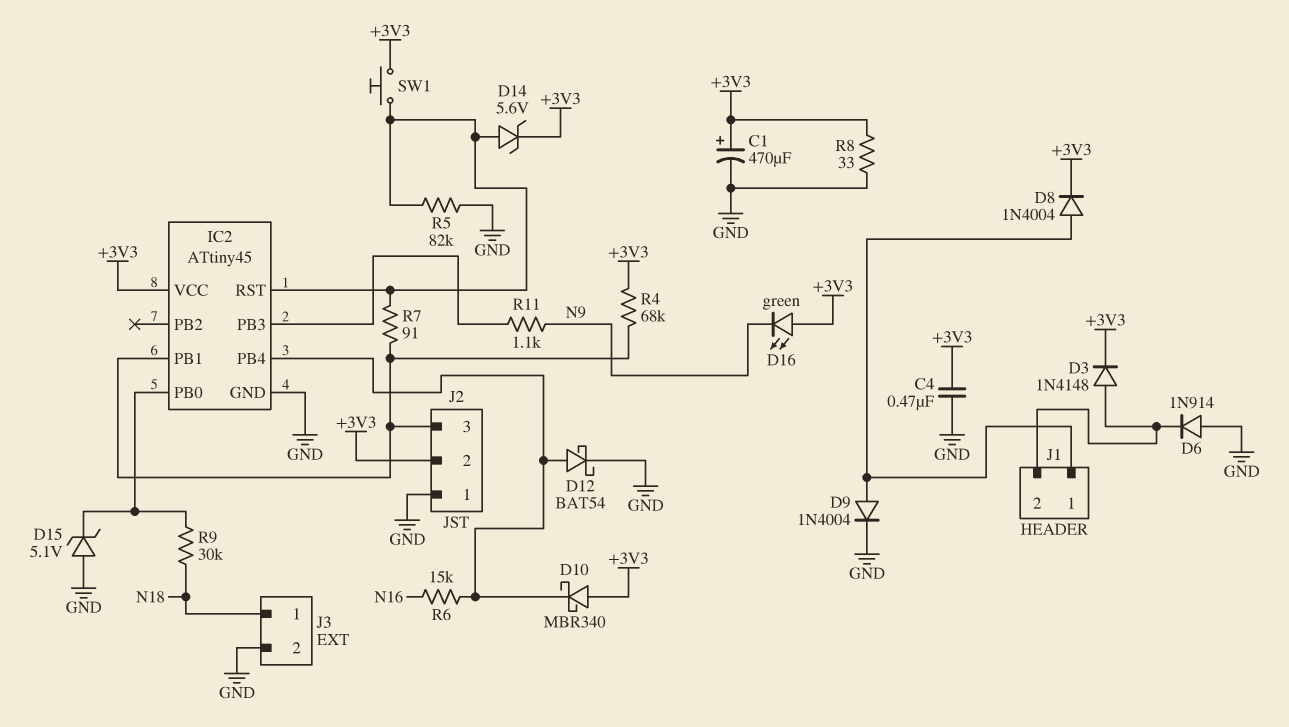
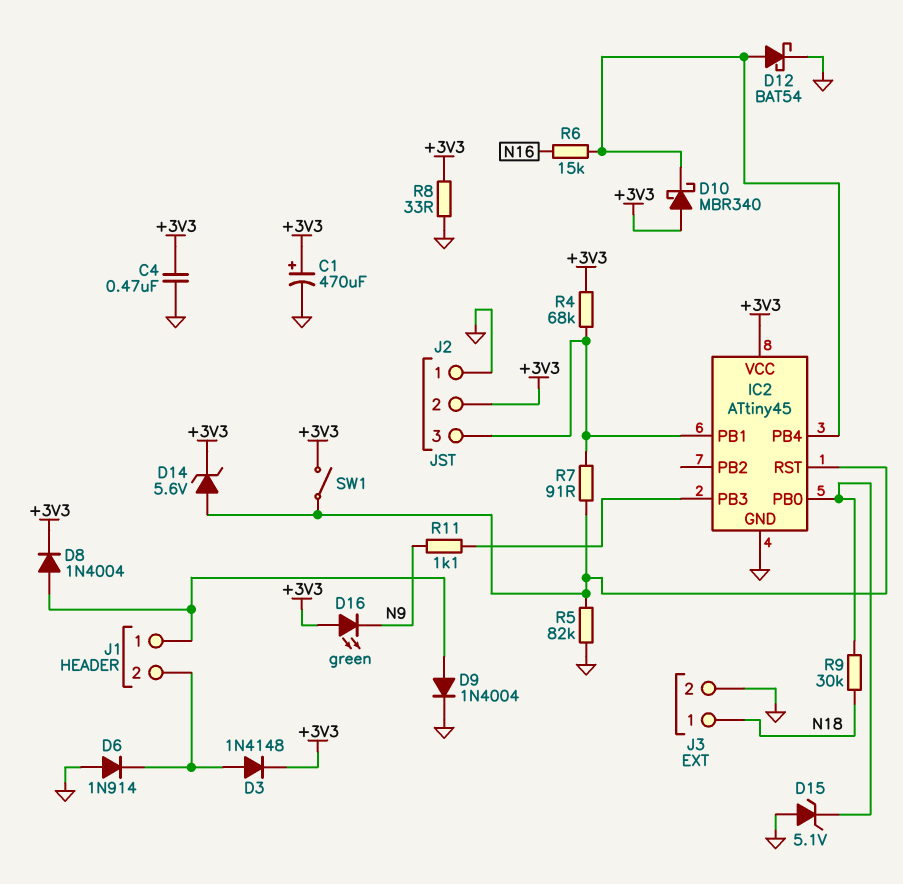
SW1: button (+3V3, IC2/RST) -> switch (+3V3, IC2/RST)

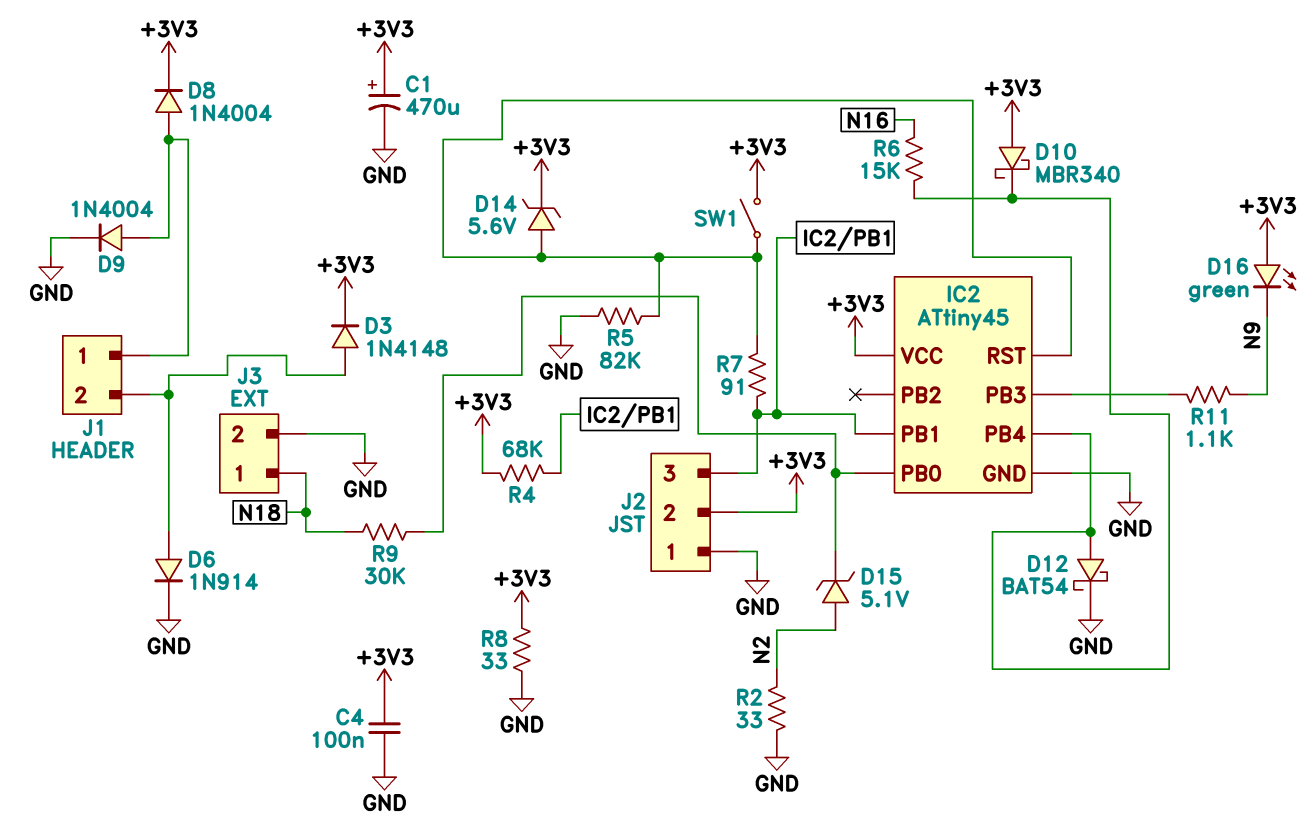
C4: 470nF (+3V3, GND) -> 100nF (+3V3, GND)
D6: diode 1N914 (A GND, K J1/2) -> diode 1N914 (A J1/2, K GND)
D15: zener 5.1V (A GND, K IC2/PB0) -> zener 5.1V (A N2, K IC2/PB0)
R2: none -> 33 (GND, N2)

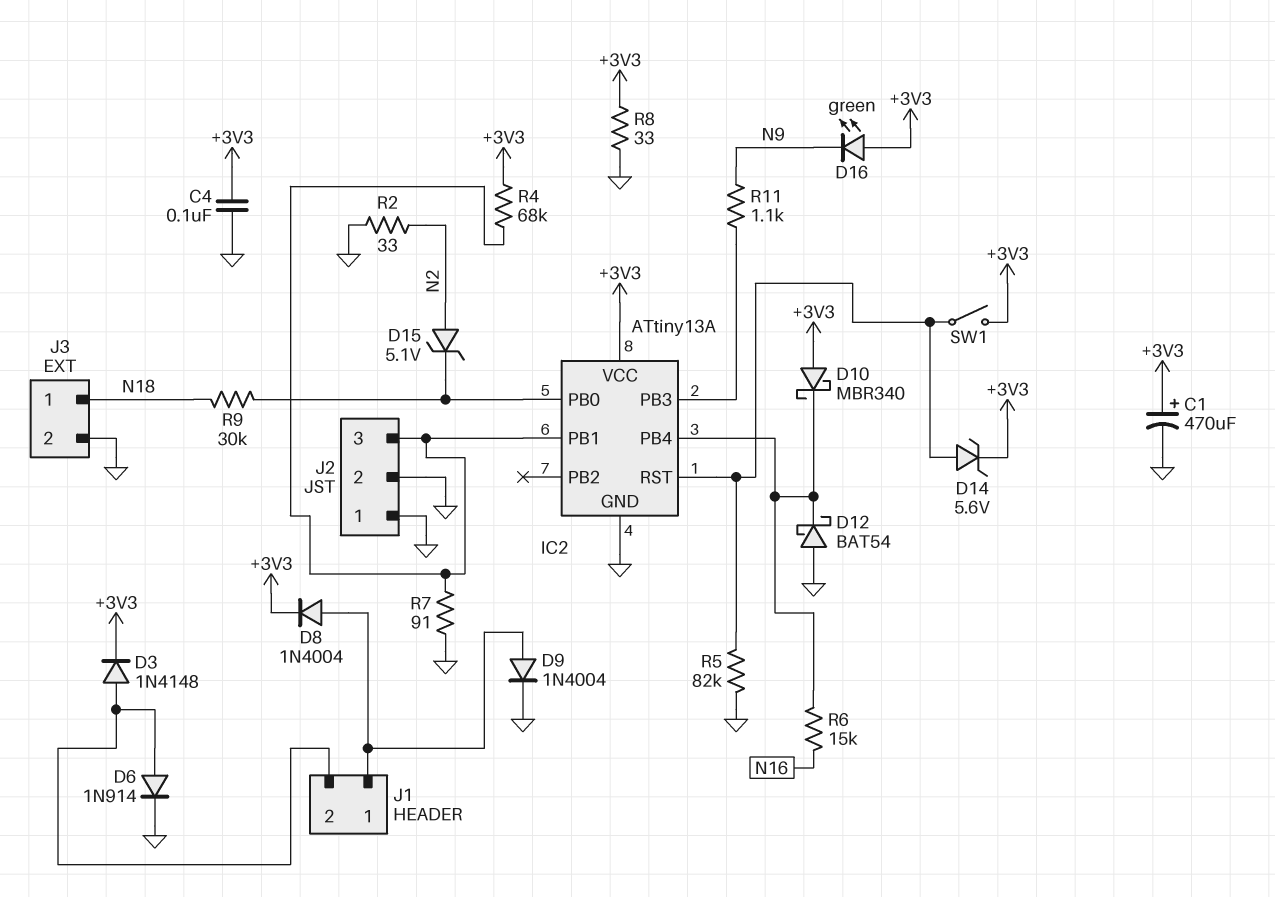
D12: schottky BAT54 (A IC2/PB4, K GND) -> schottky BAT54 (A GND, K IC2/PB4)
IC2: ATtiny45 -> ATtiny13A
J2 pin 2: +3V3 -> GND
R7: 91 (IC2/PB1, IC2/RST) -> 91 (GND, IC2/PB1)

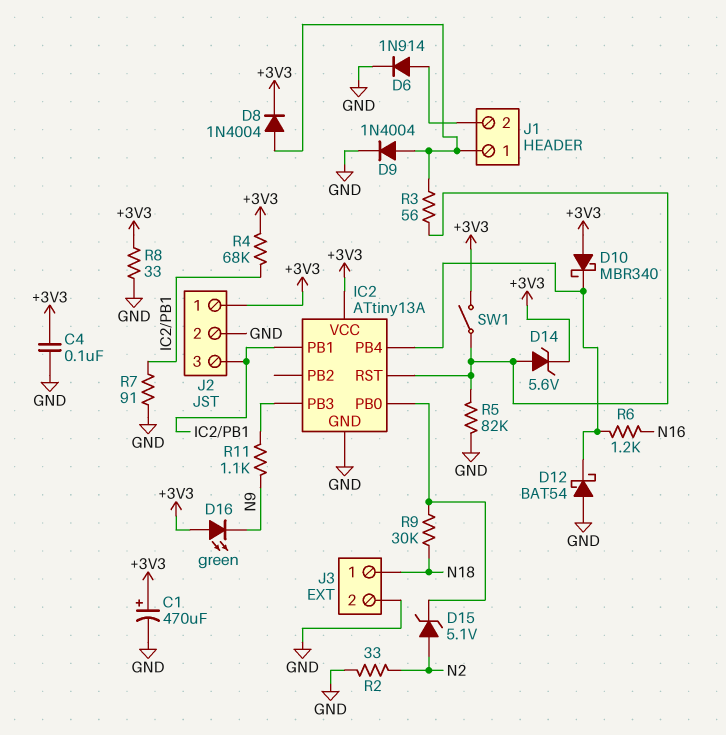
D3: diode 1N4148 (A J1/2, K +3V3) -> none
J2 pin 1: GND -> +3V3
R3: none -> 56 (IC2/RST, J1/1)
R6: 15k (IC2/PB4, N16) -> 1.2k (IC2/PB4, N16)

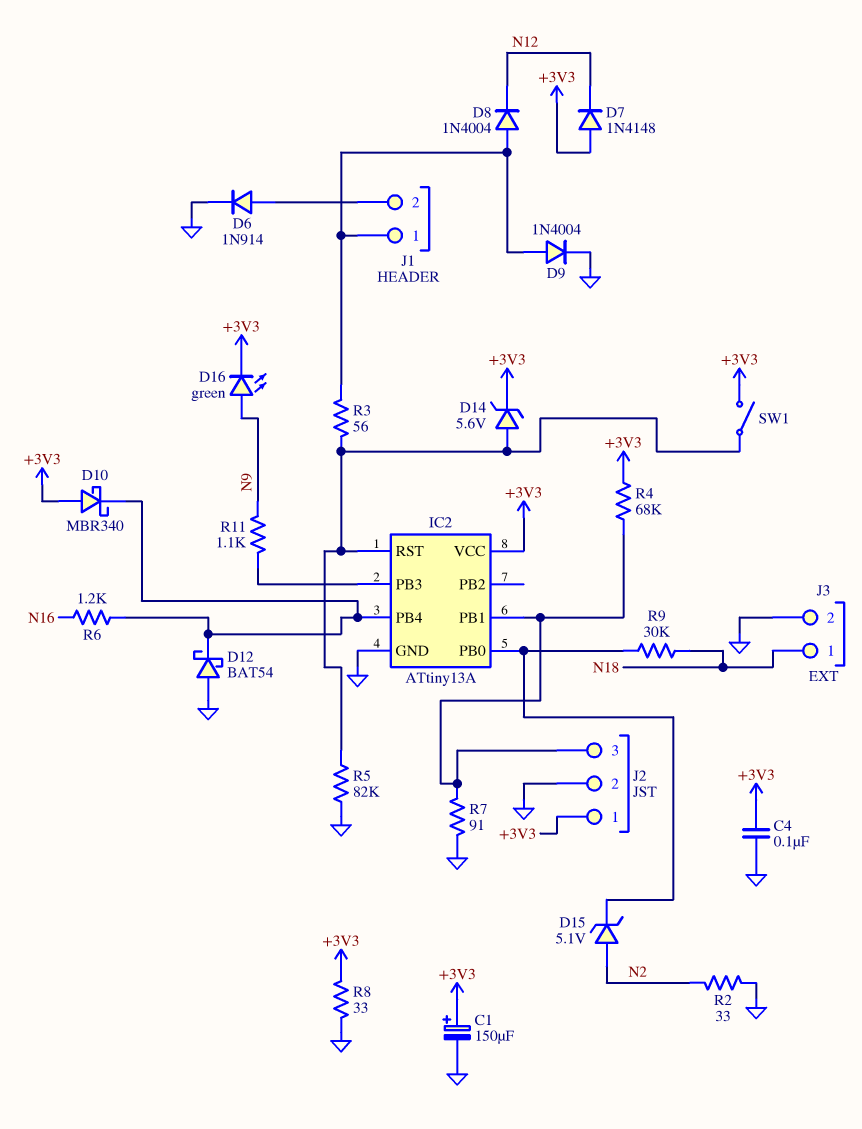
C1: 470uF (plus +3V3, minus GND) -> 150uF (plus +3V3, minus GND)
D7: none -> diode 1N4148 (A +3V3, K N12)
D8: diode 1N4004 (A J1/1, K +3V3) -> diode 1N4004 (A J1/1, K N12)
D16: LED green (A +3V3, K N9) -> LED green (A N9, K +3V3)

